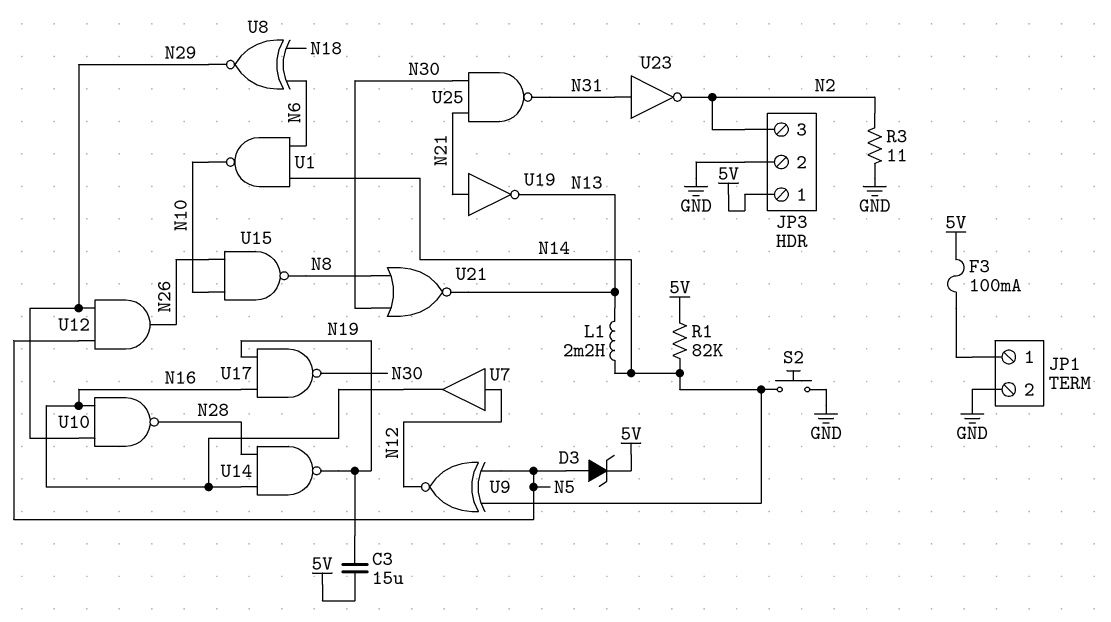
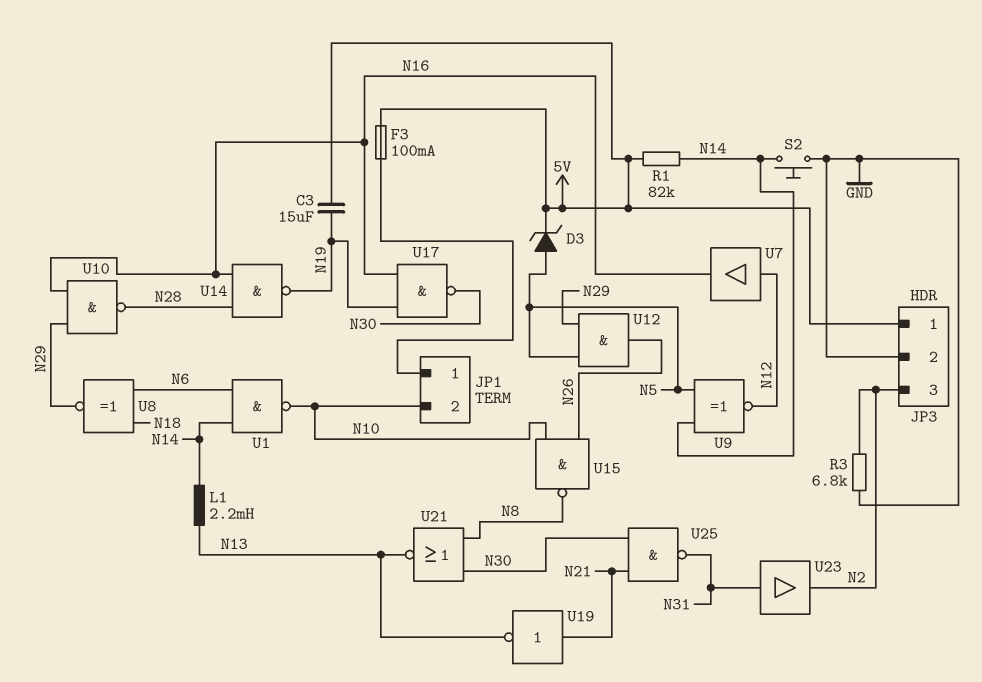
JP1 pin 2: GND -> N10
R3: 11 (GND, N2) -> 6.8k (GND, N2)
U23: NOT (in N31, out N2) -> buffer (in N31, out N2)

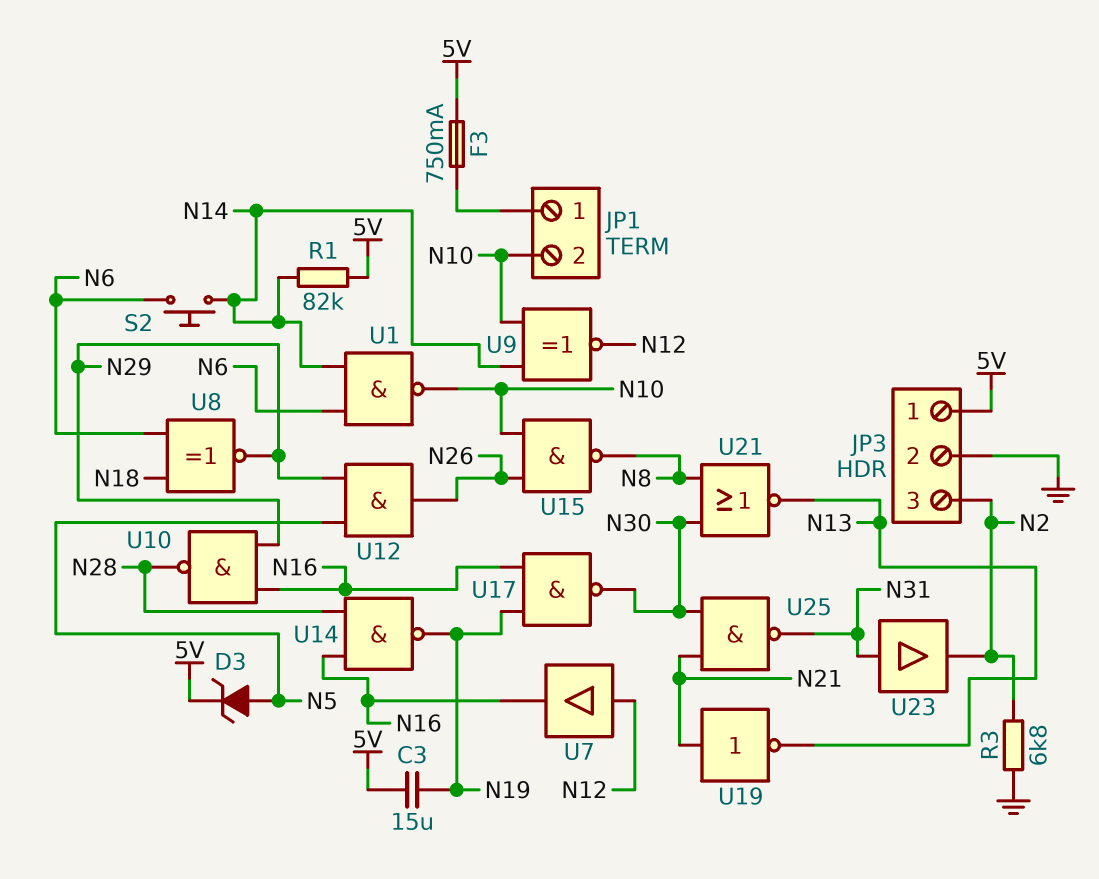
F3: 100mA (5V, JP1/1) -> 750mA (5V, JP1/1)
L1: 2.2mH (N13, N14) -> none
S2: button (GND, N14) -> button (N6, N14)
U9: XNOR (in N5, in N14, out N12) -> XNOR (in N10, in N14, out N12)

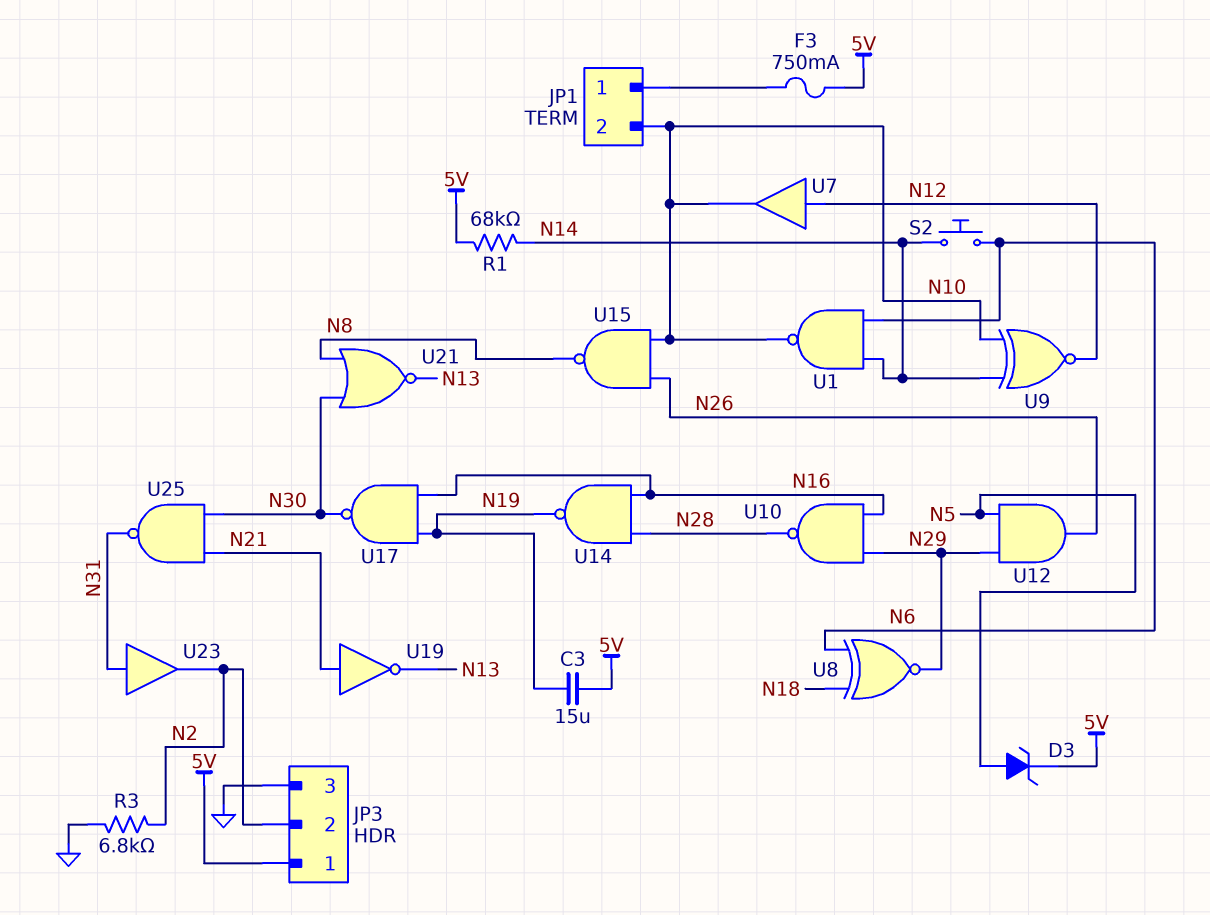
JP3 pin 2: GND -> N2
JP3 pin 3: N2 -> GND
R1: 82k (5V, N14) -> 68k (5V, N14)
U7: buffer (in N12, out N16) -> buffer (in N12, out N10)

